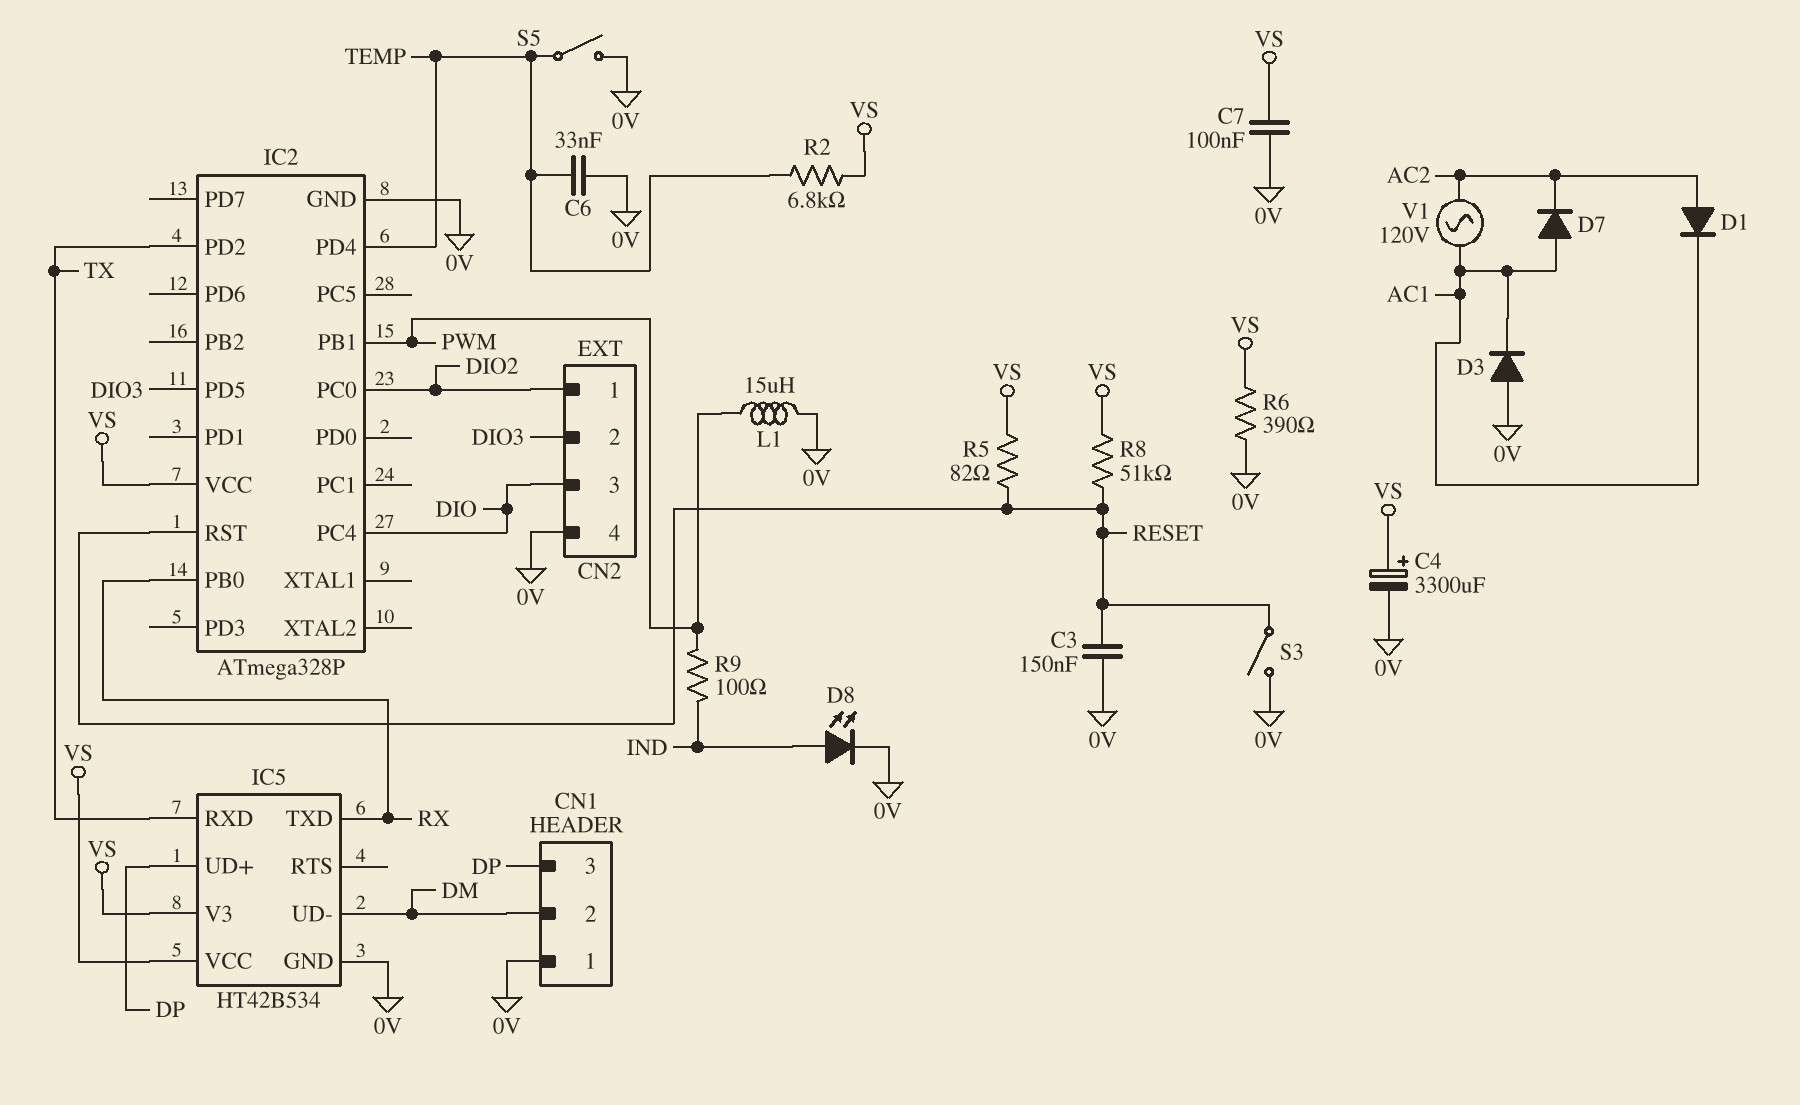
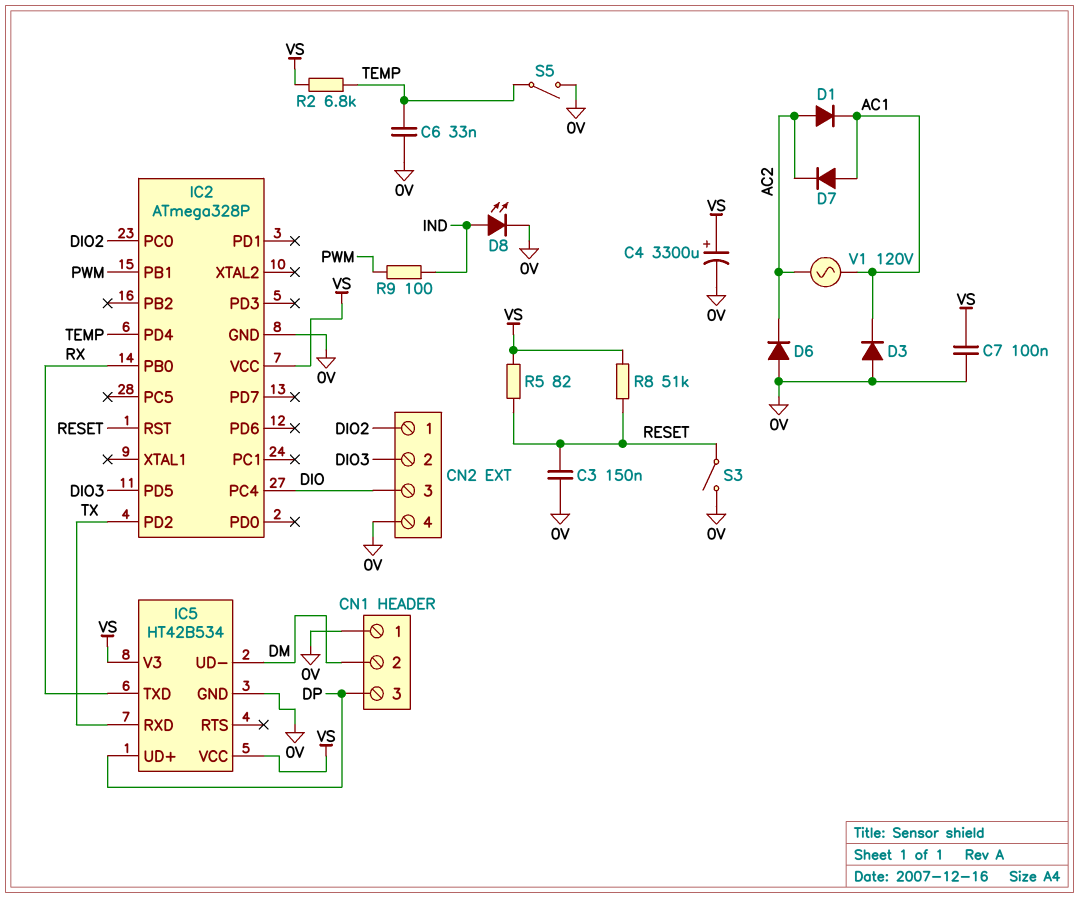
D6: none -> diode (A 0V, K AC2)
L1: 15uH (0V, PWM) -> none
R6: 390 (0V, VS) -> none

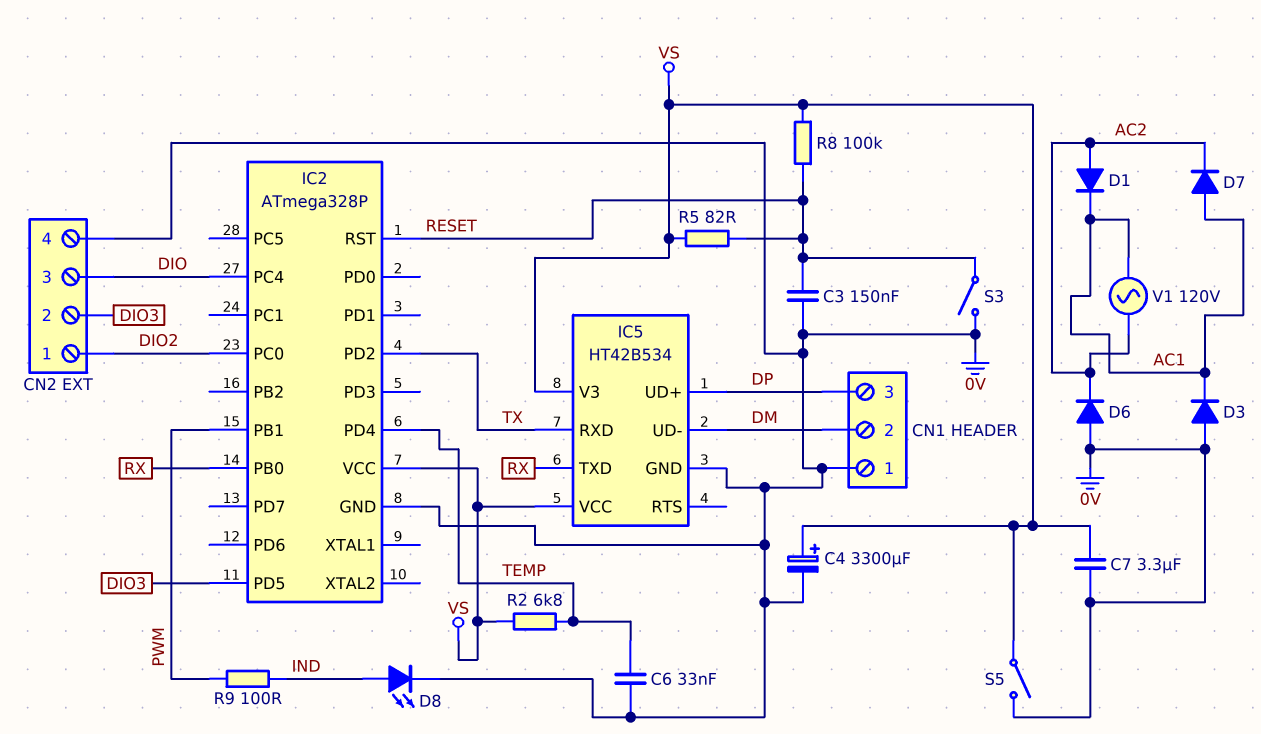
C7: 100nF (0V, VS) -> 3.3uF (0V, VS)
R8: 51k (RESET, VS) -> 100k (RESET, VS)
S5: switch (0V, TEMP) -> switch (0V, VS)

